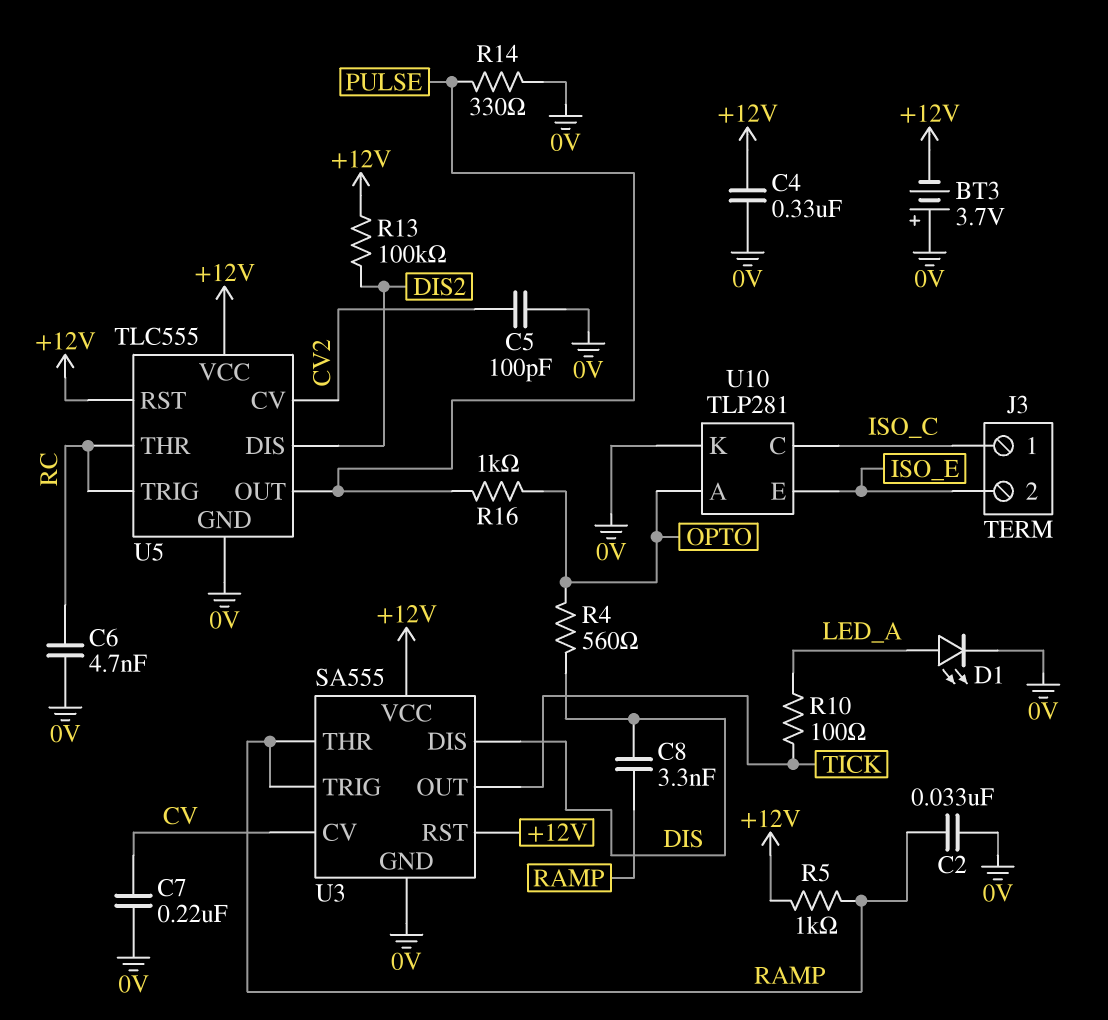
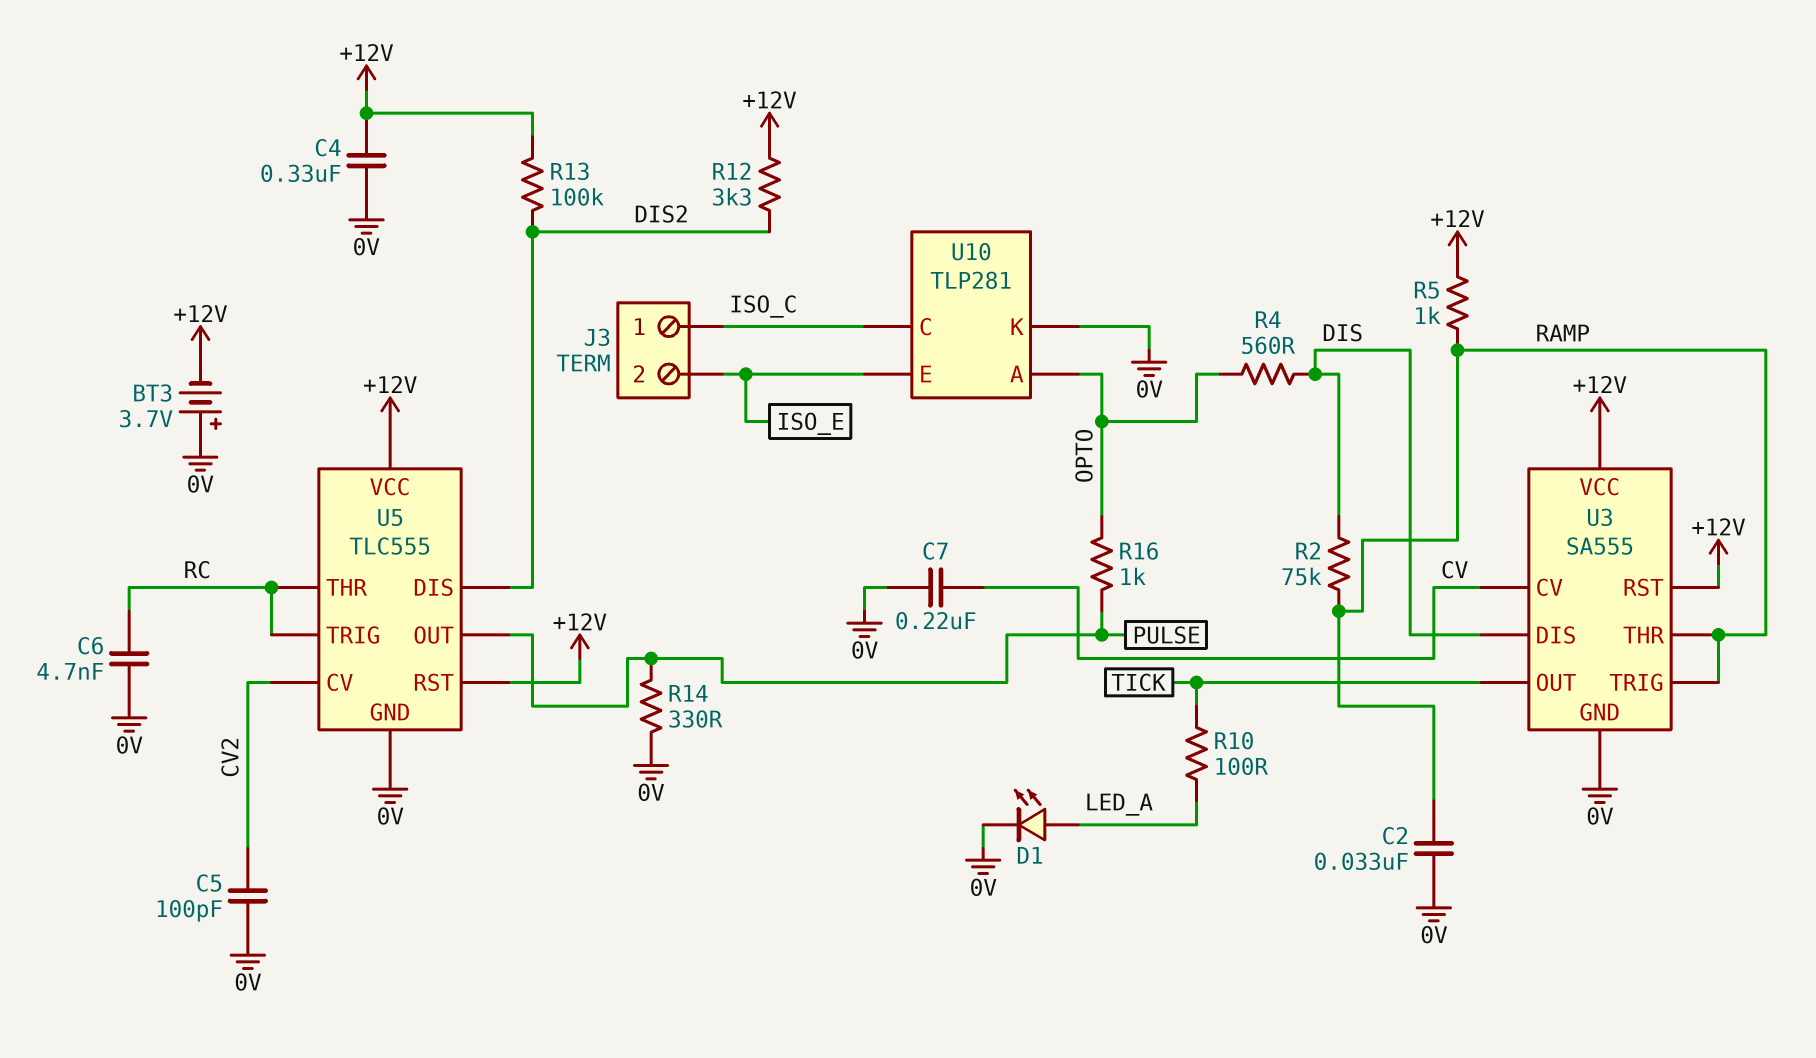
C8: 3.3nF (DIS, RAMP) -> none
R2: none -> 75k (DIS, RAMP)
R12: none -> 3.3k (+12V, DIS2)

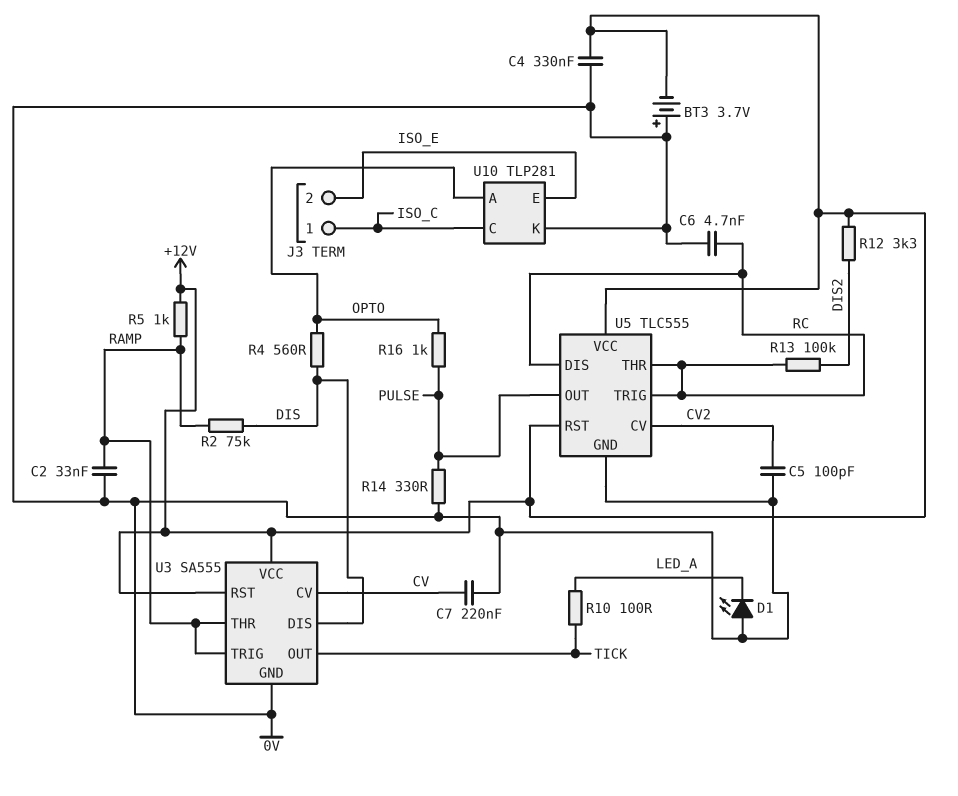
D1: LED (A LED_A, K 0V) -> LED (A 0V, K LED_A)
R13: 100k (+12V, DIS2) -> 100k (DIS2, RC)
U5 pin DIS: DIS2 -> RC

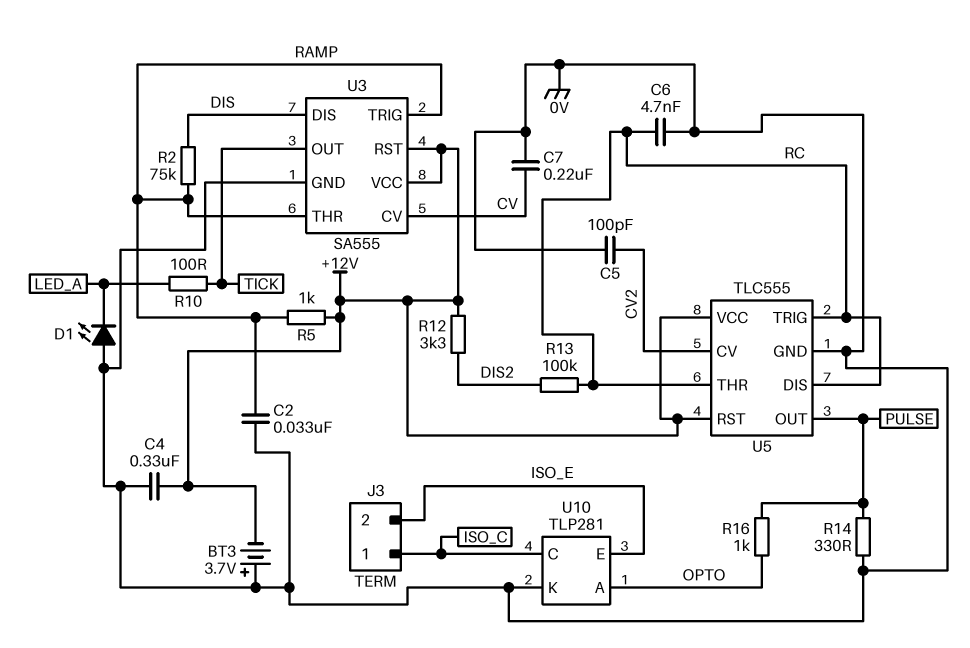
R4: 560 (DIS, OPTO) -> none

